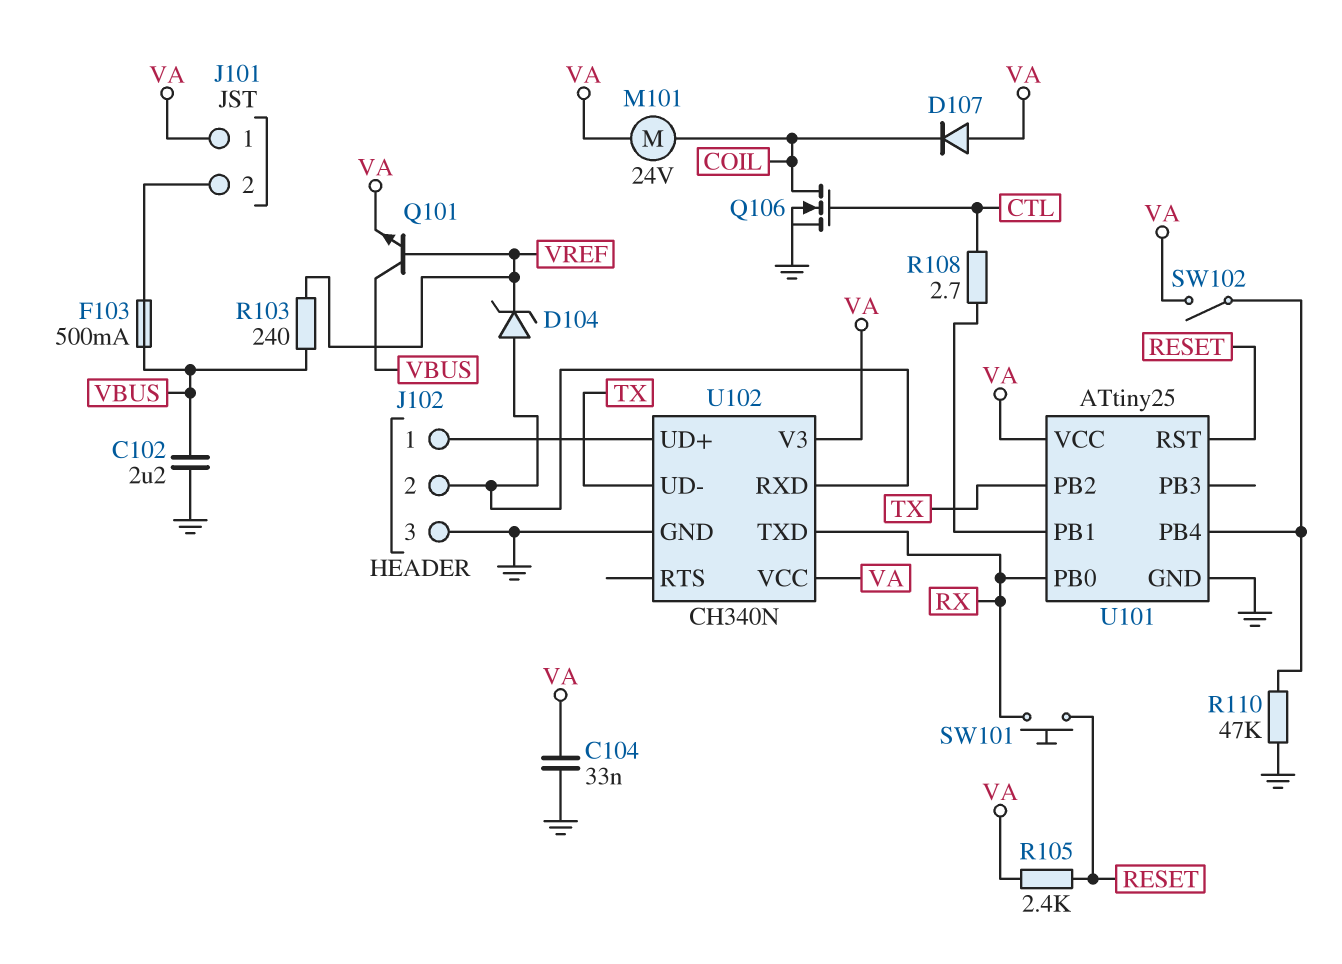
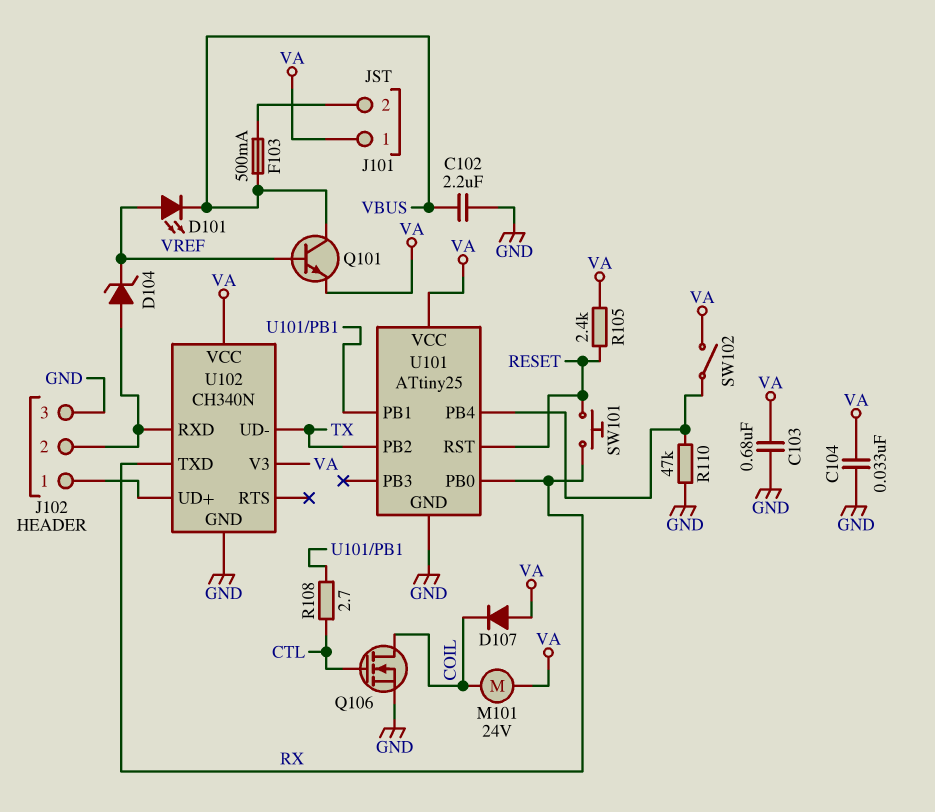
C103: none -> 680nF (GND, VA)
D101: none -> LED (A VREF, K VBUS)
R103: 240 (VBUS, VREF) -> none

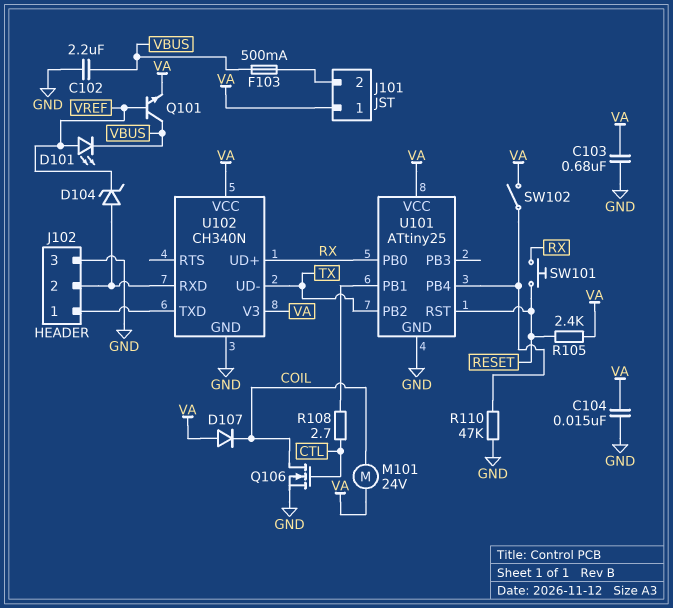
C104: 33nF (GND, VA) -> 15nF (GND, VA)
U102 pin TXD: RX -> J102/1
U102 pin UD+: J102/1 -> RX

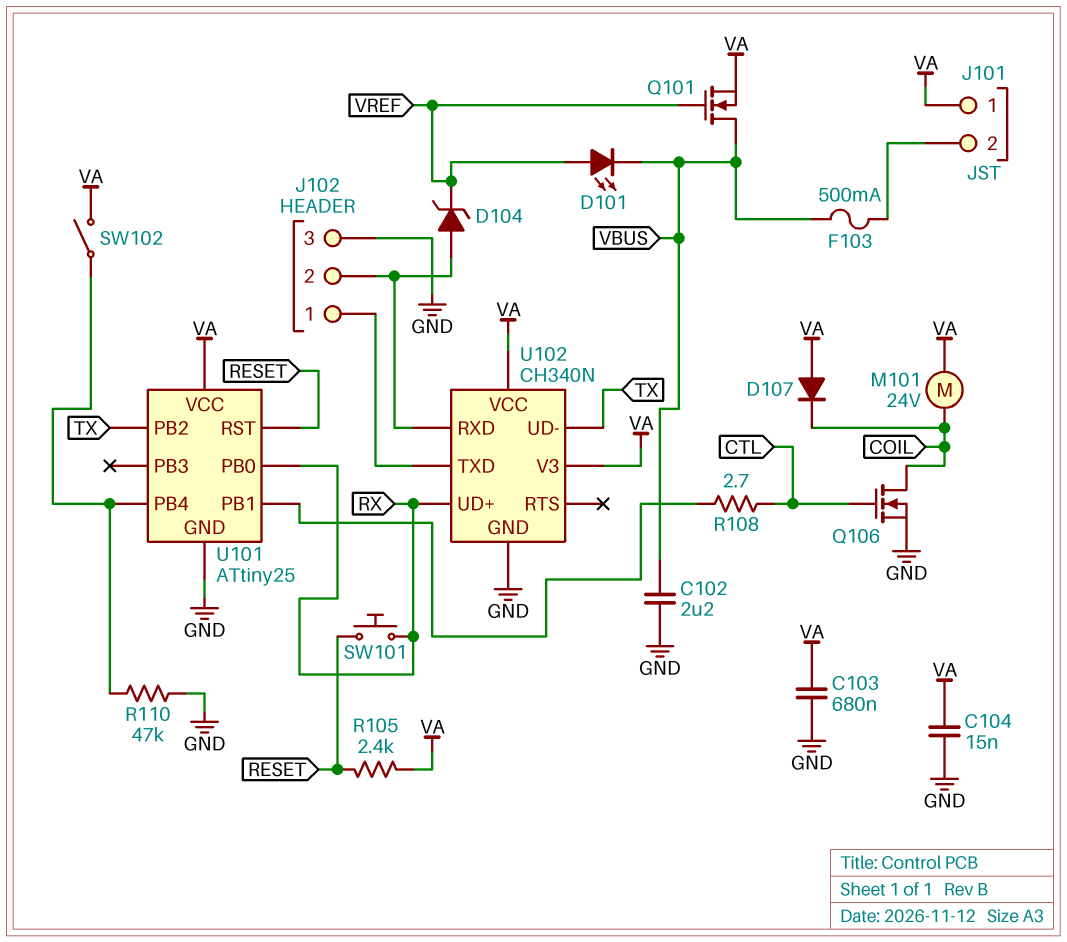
Q101: NPN (B VREF, C VBUS, E VA) -> NMOS (G VREF, D VBUS, S VA)

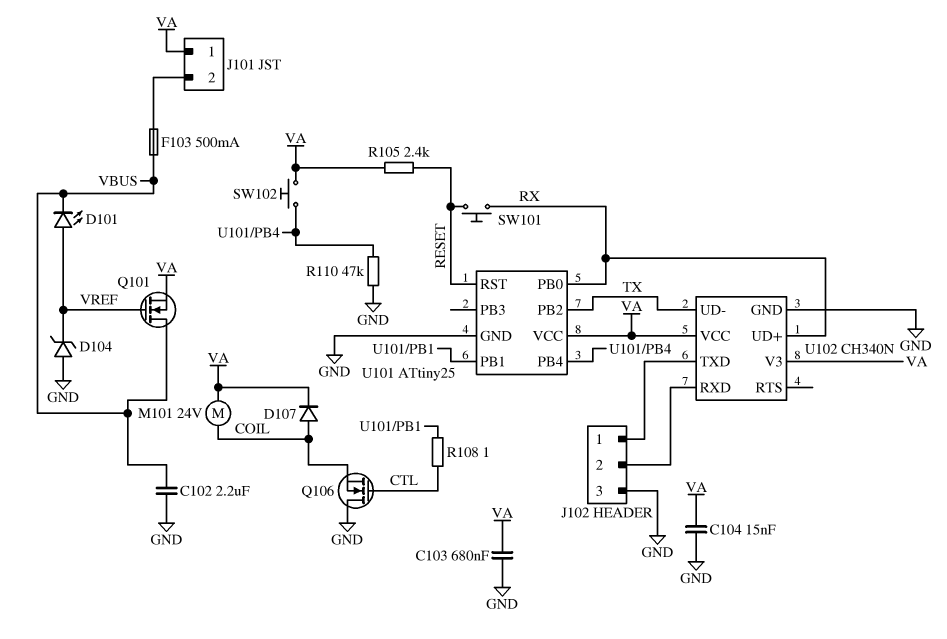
D104: zener (A J102/2, K VREF) -> zener (A GND, K VREF)
D107: diode (A VA, K COIL) -> diode (A COIL, K VA)
Q106: NMOS (G CTL, D COIL, S GND) -> NMOS (G CTL, D GND, S COIL)
R108: 2.7 (CTL, U101/PB1) -> 1 (CTL, U101/PB1)
SW102: switch (U101/PB4, VA) -> button (U101/PB4, VA)

